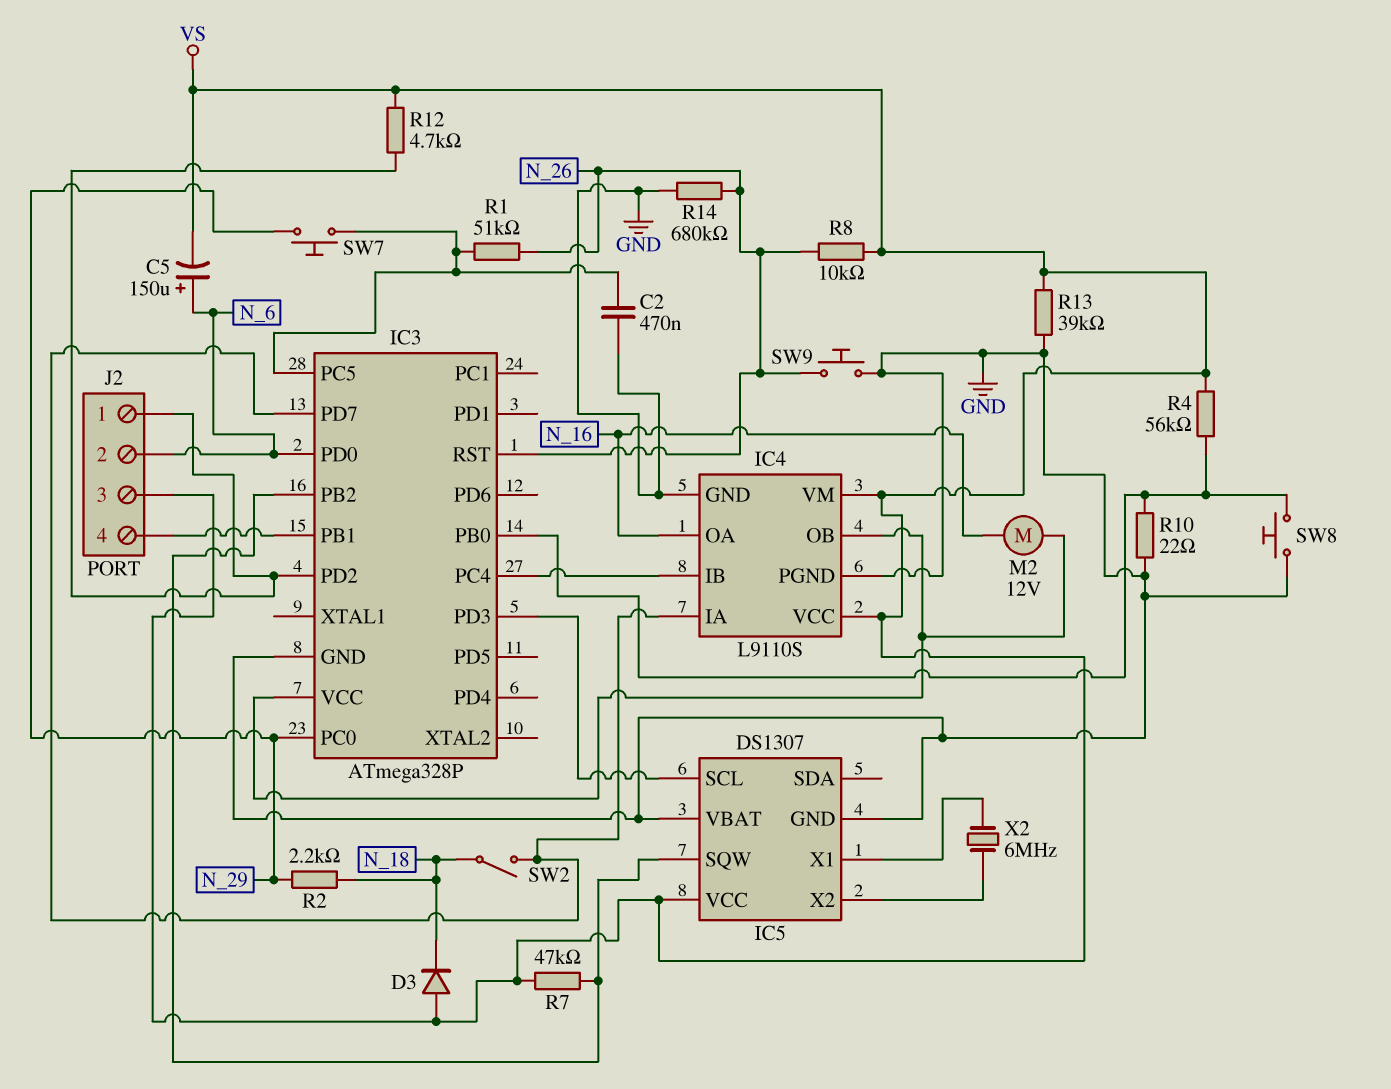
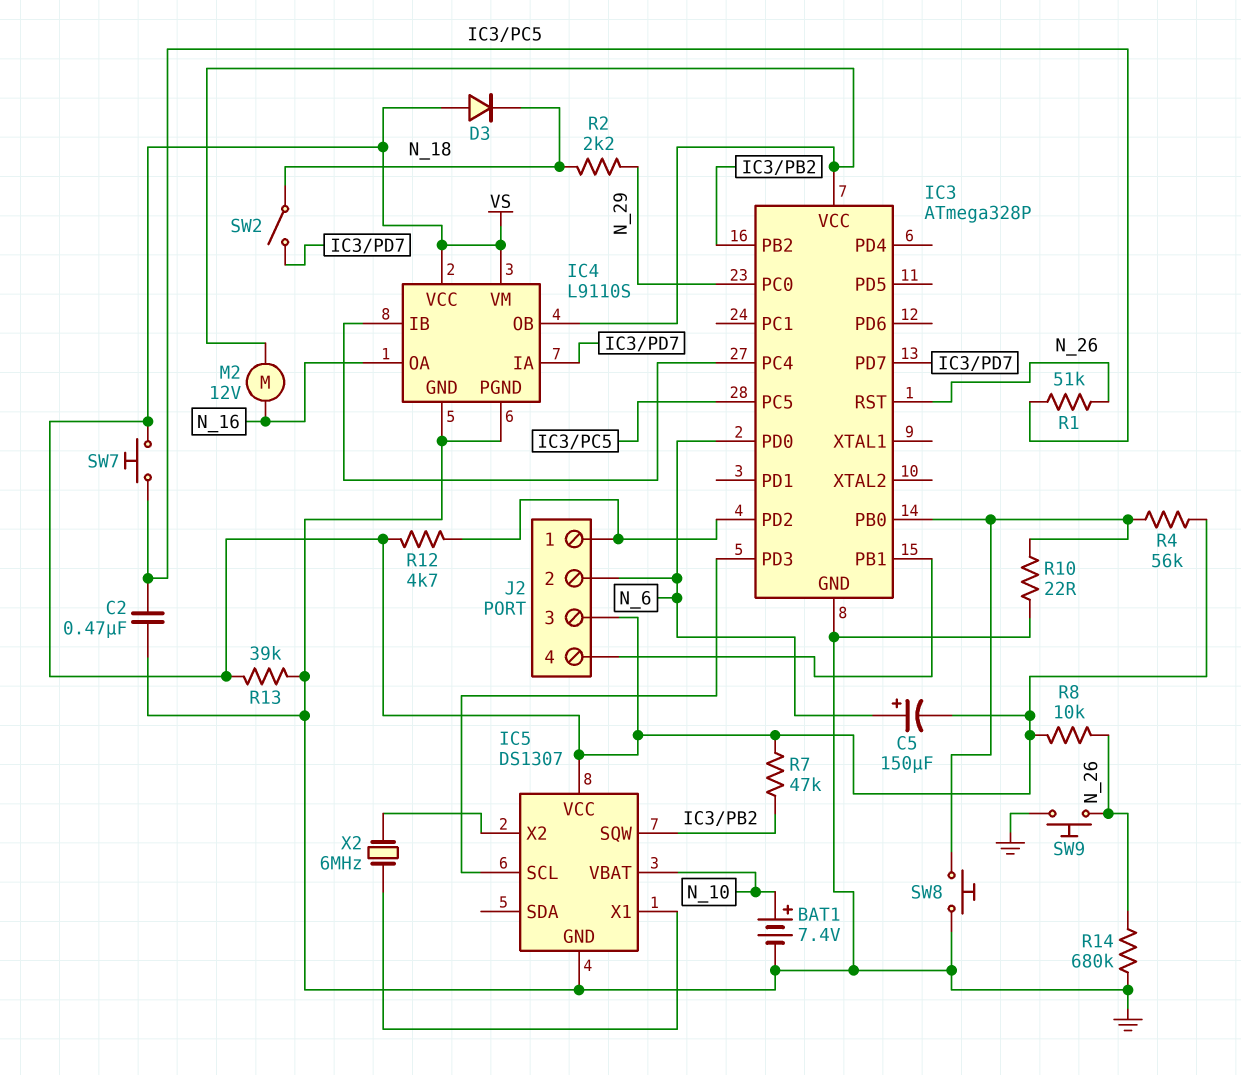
BAT1: none -> 7.4V (plus N_10, minus GND)
IC5 pin VBAT: GND -> N_10
SW7: button (IC3/PC5, N_29) -> button (IC3/PC5, VS)

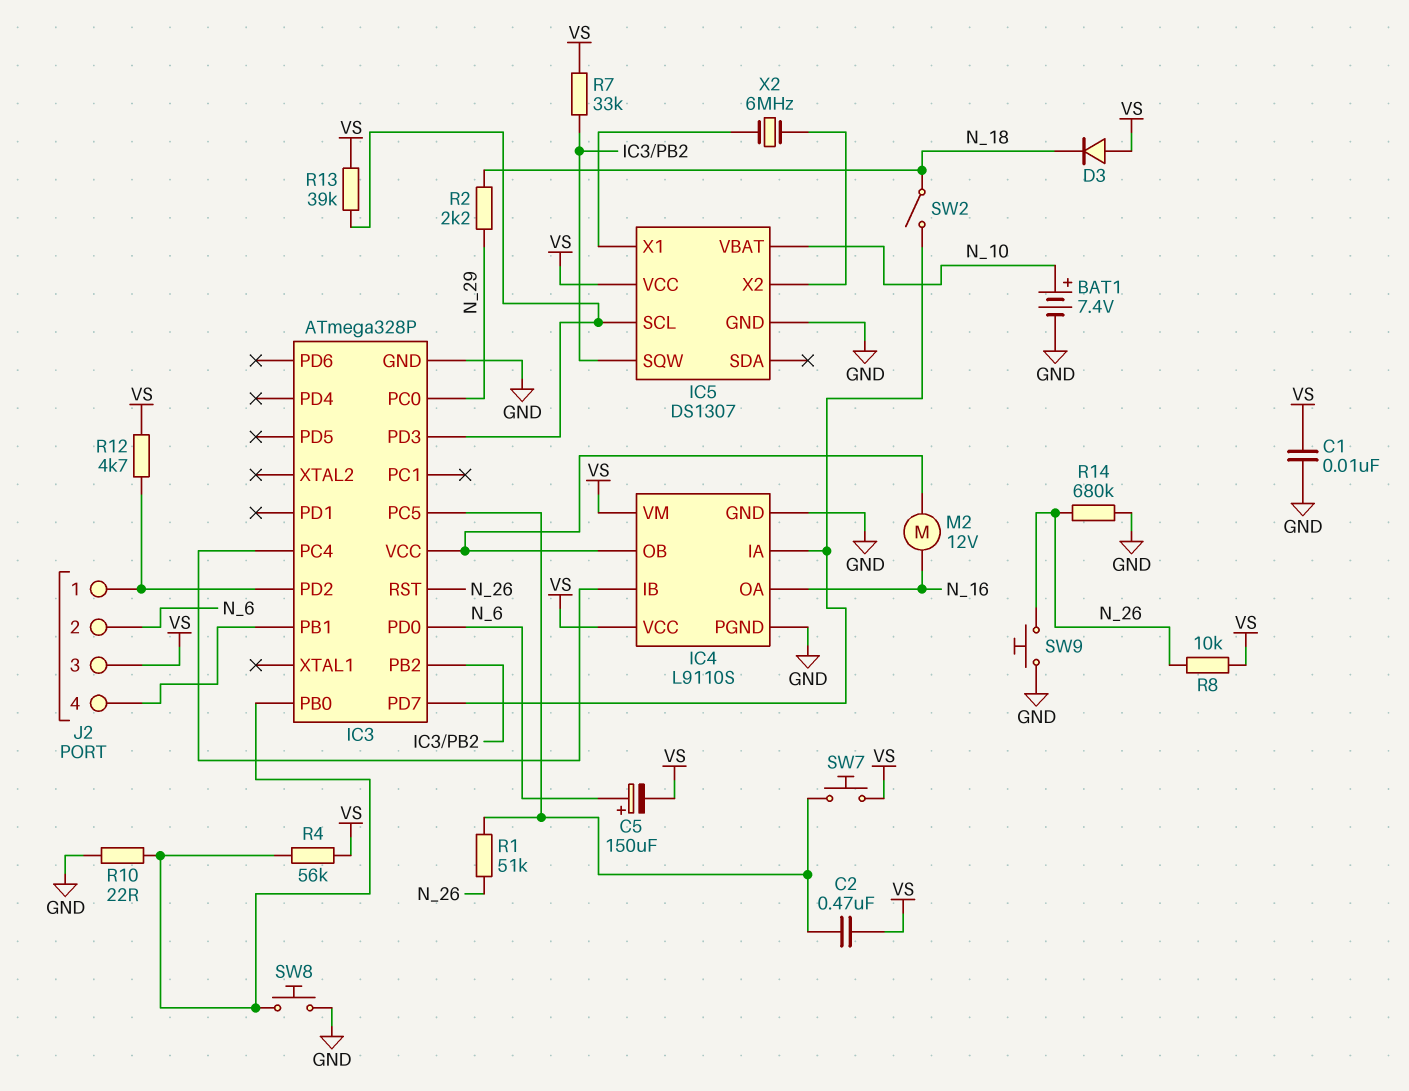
C1: none -> 10nF (GND, VS)
C2: 470nF (GND, IC3/PC5) -> 470nF (IC3/PC5, VS)
R7: 47k (IC3/PB2, VS) -> 33k (IC3/PB2, VS)
R13: 39k (GND, VS) -> 39k (IC3/PD3, VS)

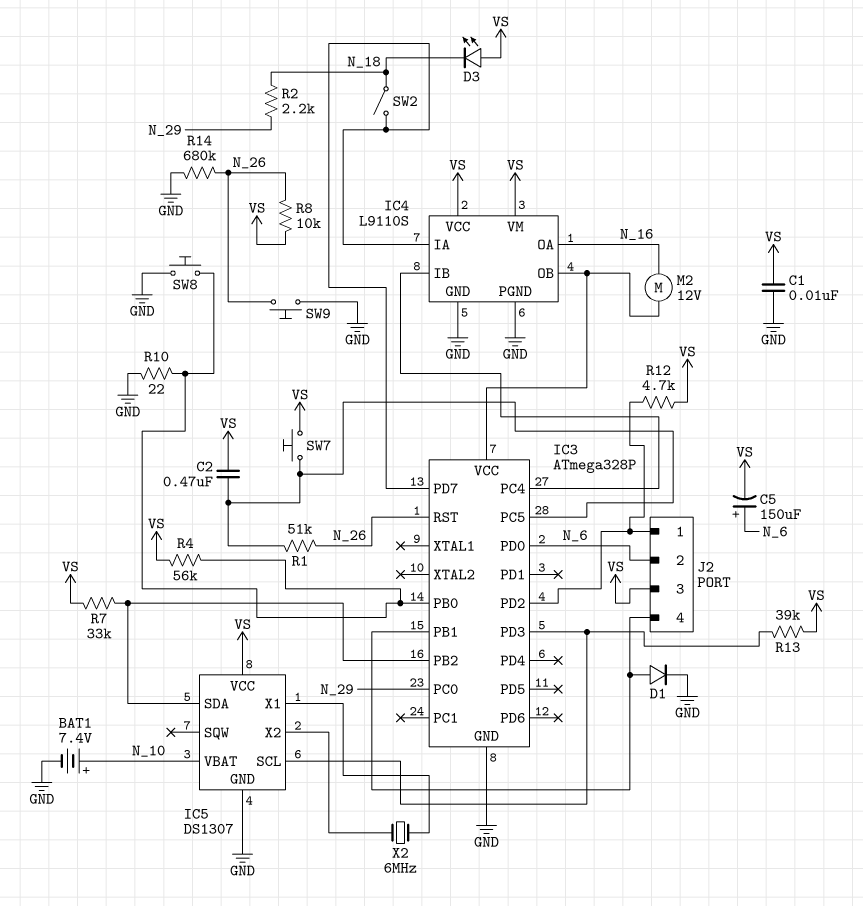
D1: none -> diode (A IC3/PB1, K GND)
D3: diode (A VS, K N_18) -> LED (A VS, K N_18)
IC5 pin SDA: none -> IC3/PB2
IC5 pin SQW: IC3/PB2 -> none

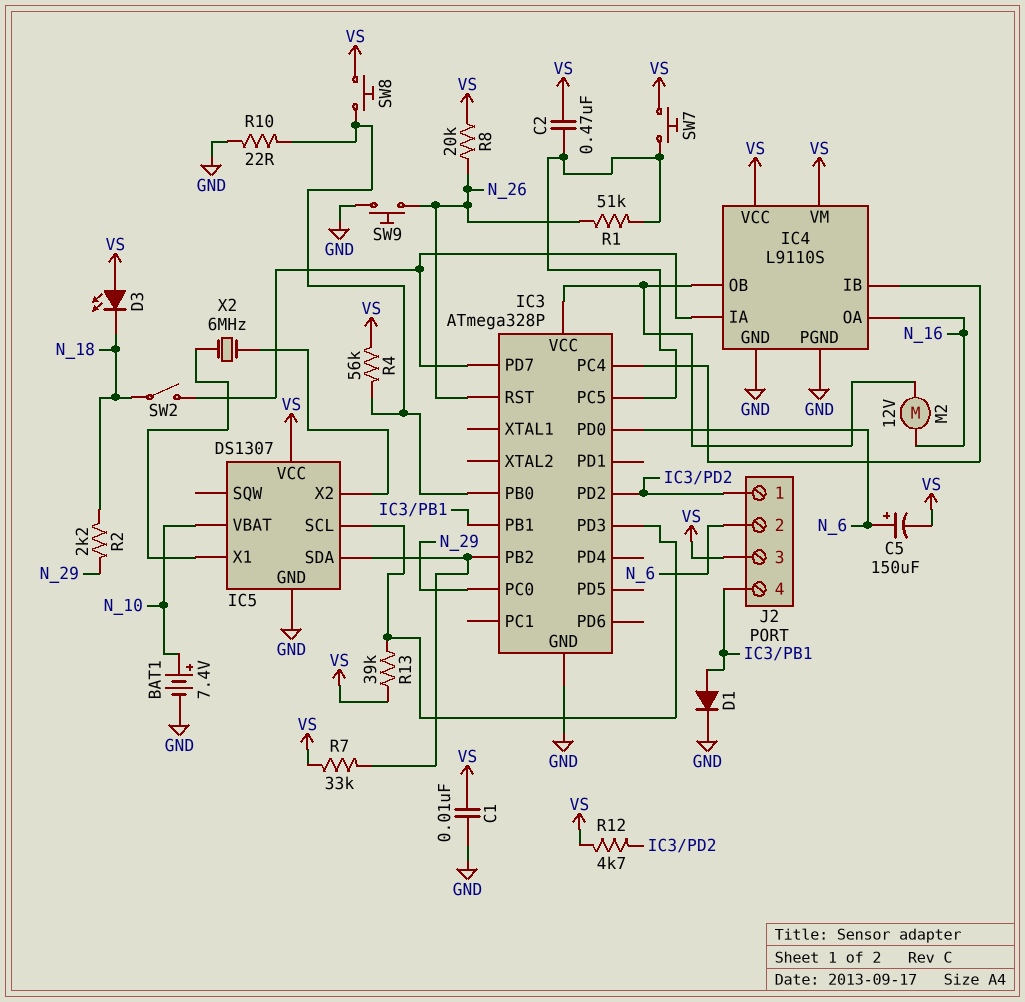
R8: 10k (N_26, VS) -> 20k (N_26, VS)
R14: 680k (GND, N_26) -> none
SW8: button (GND, IC3/PB0) -> button (IC3/PB0, VS)

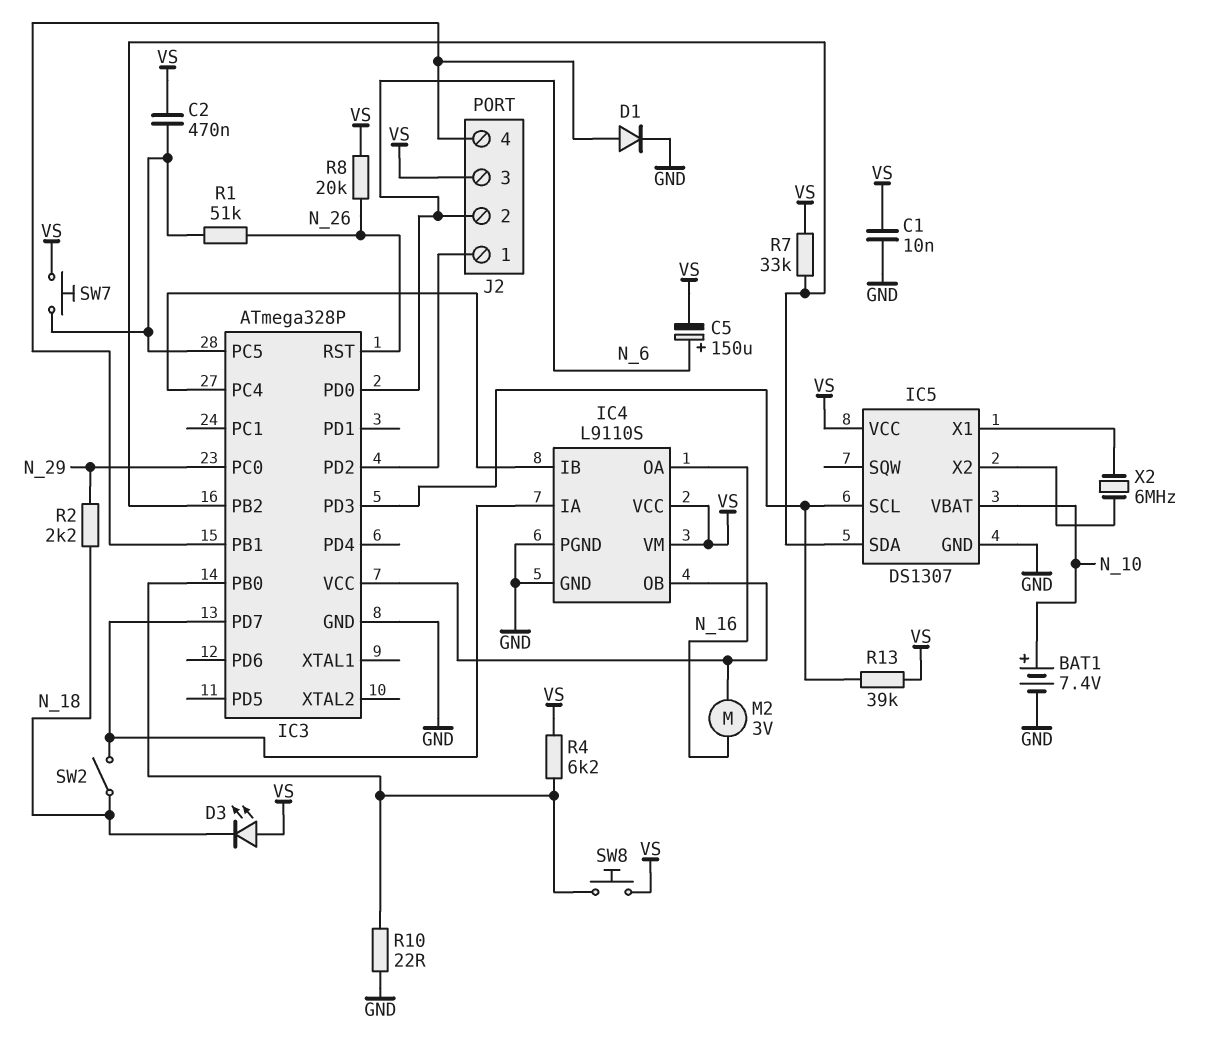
M2: motor 12V (IC3/VCC, N_16) -> motor 3V (IC3/VCC, N_16)
R4: 56k (IC3/PB0, VS) -> 6.2k (IC3/PB0, VS)
R12: 4.7k (IC3/PD2, VS) -> none
SW9: button (GND, N_26) -> none

